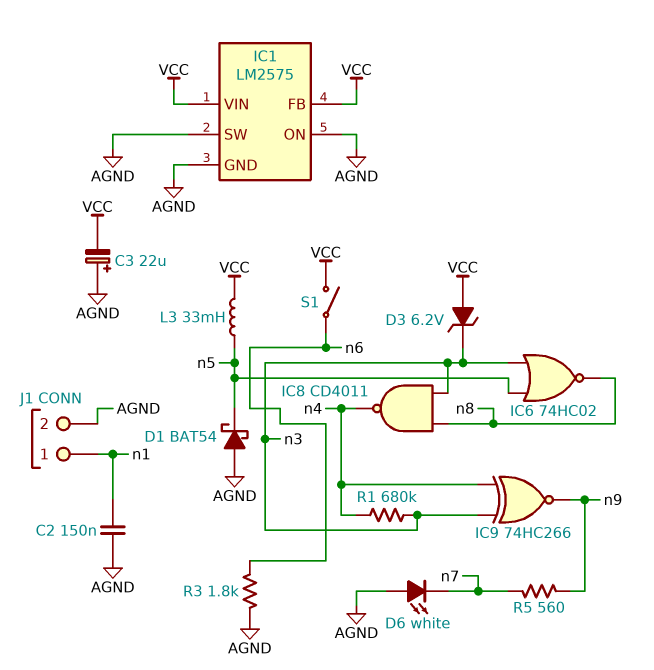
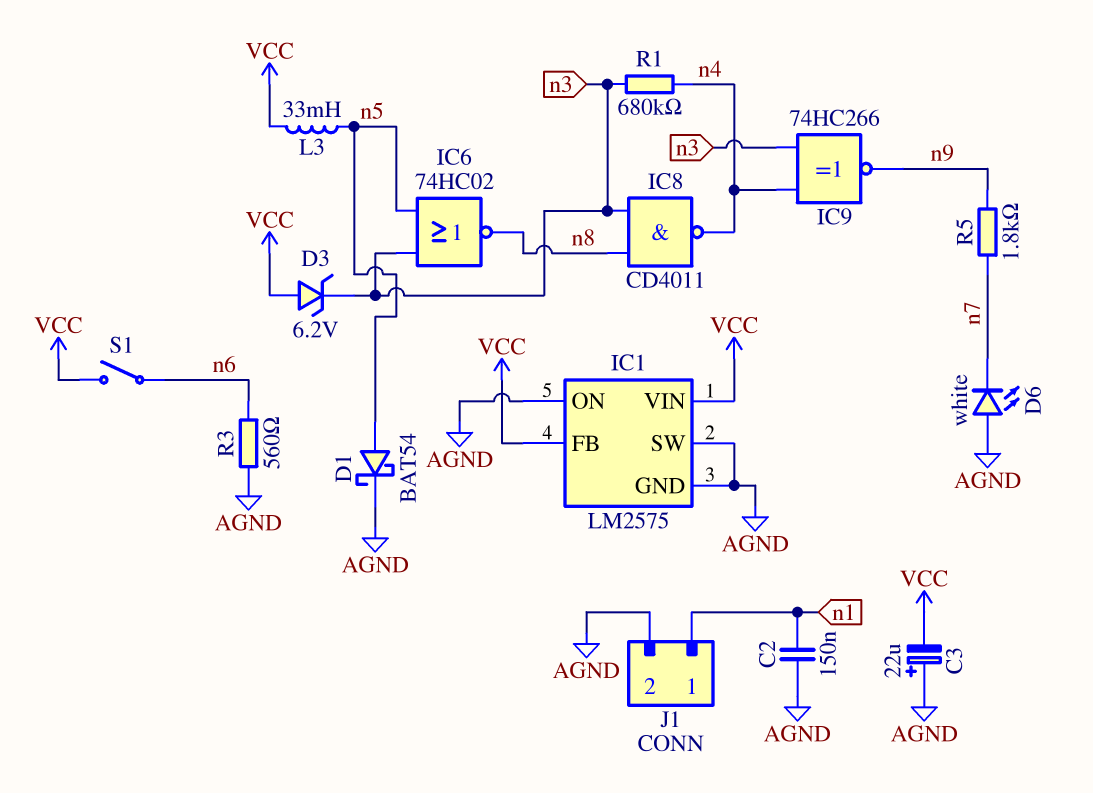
D1: schottky BAT54 (A AGND, K n5) -> schottky BAT54 (A n5, K AGND)
R3: 1.8k (AGND, n6) -> 560 (AGND, n6)
R5: 560 (n7, n9) -> 1.8k (n7, n9)

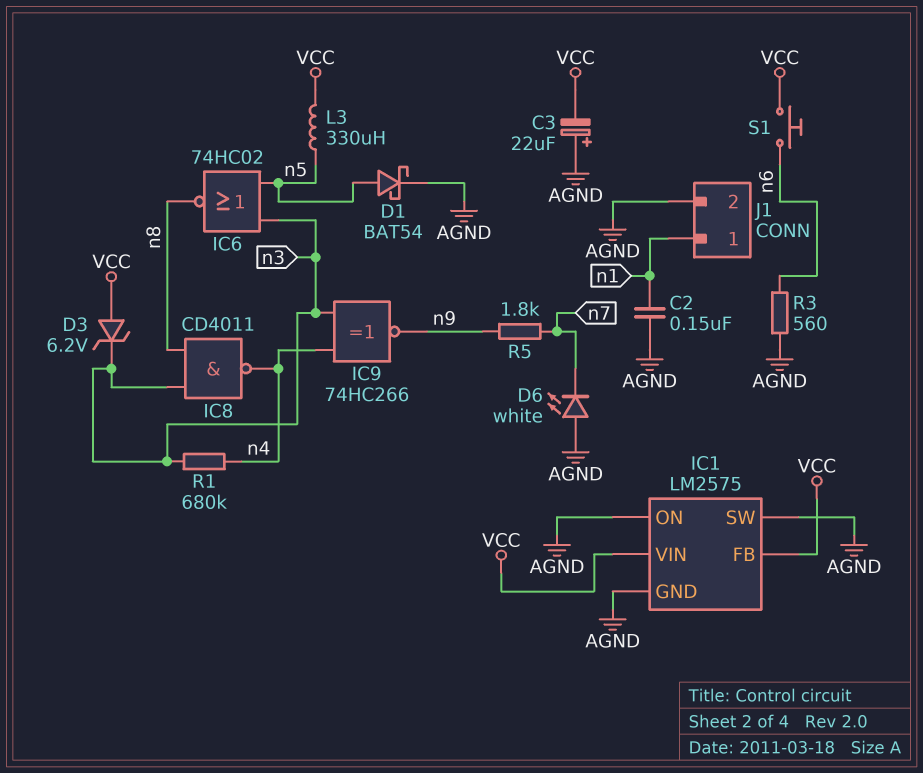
L3: 33mH (VCC, n5) -> 330uH (VCC, n5)
S1: switch (VCC, n6) -> button (VCC, n6)

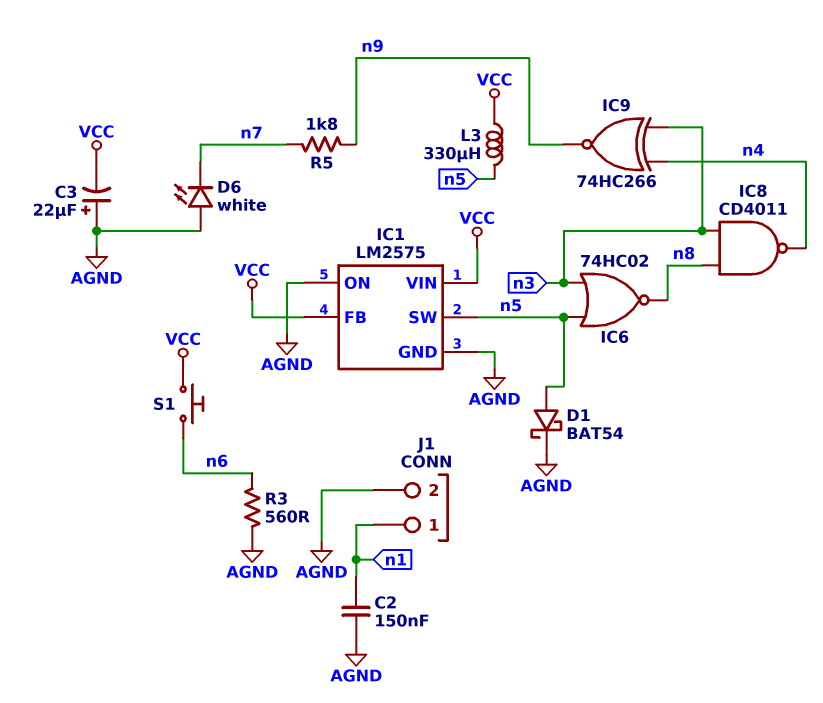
D3: zener 6.2V (A VCC, K n3) -> none
IC1 pin SW: AGND -> n5
R1: 680k (n3, n4) -> none

